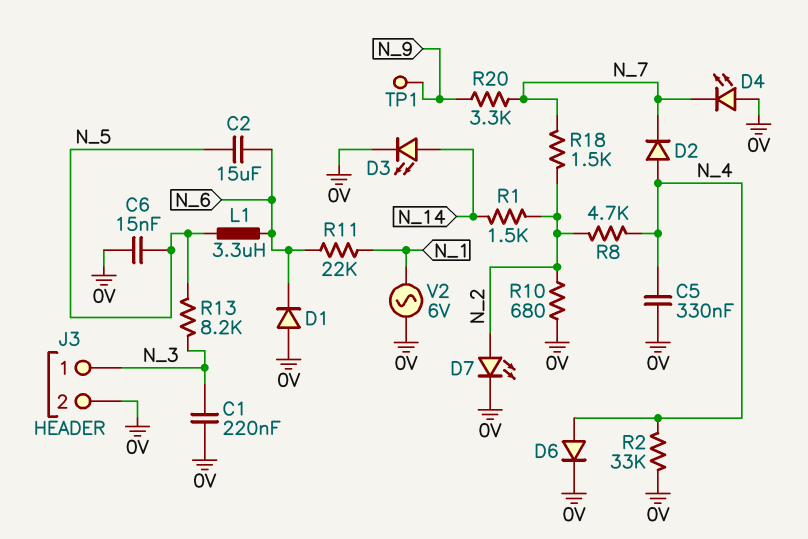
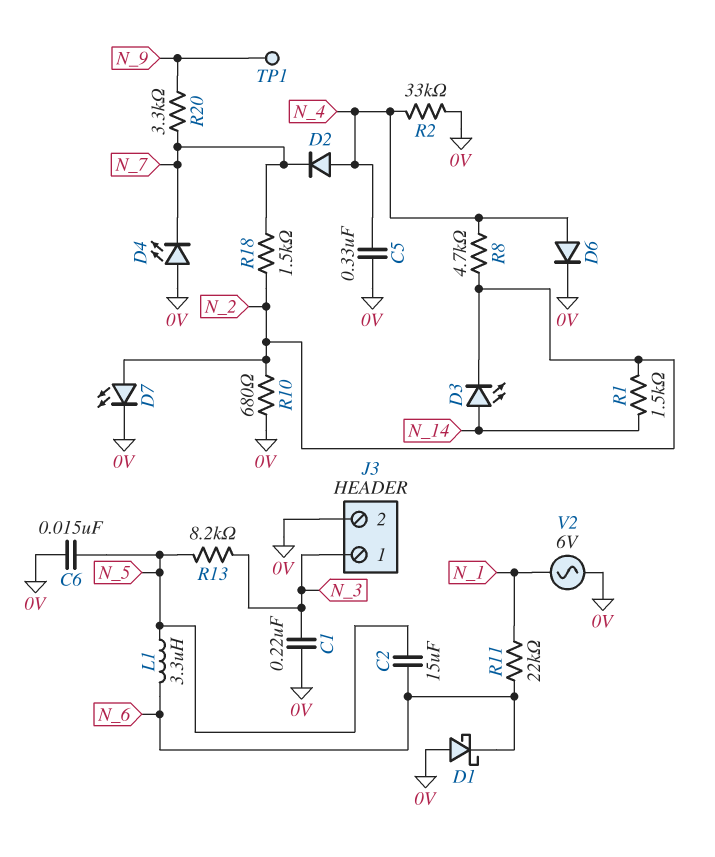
D1: diode (A 0V, K N_6) -> schottky (A 0V, K N_6)
D3: LED (A N_14, K 0V) -> LED (A N_14, K N_2)

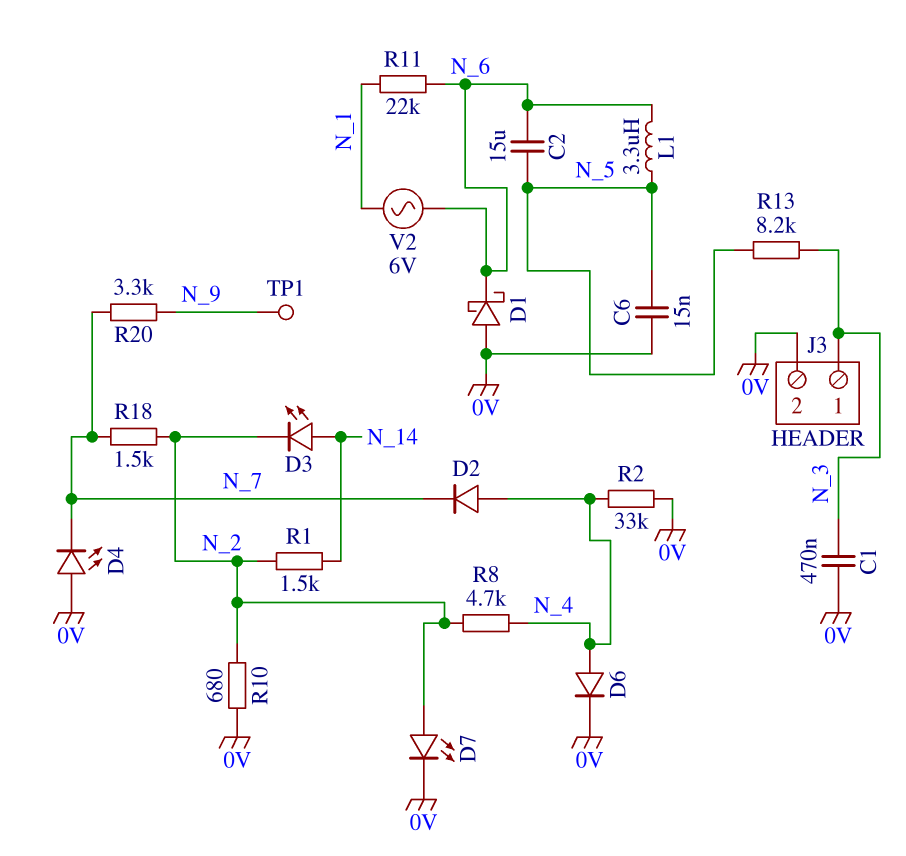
C1: 220nF (0V, N_3) -> 470nF (0V, N_3)
C5: 330nF (0V, N_4) -> none
V2: AC 6V (0V, N_1) -> AC 6V (N_1, N_6)

